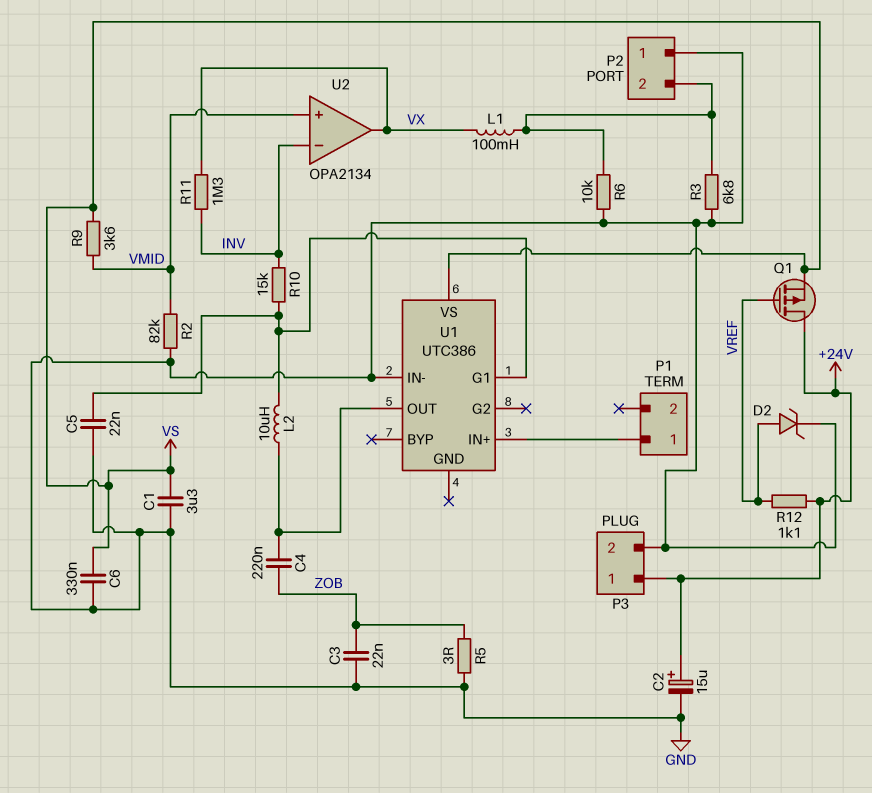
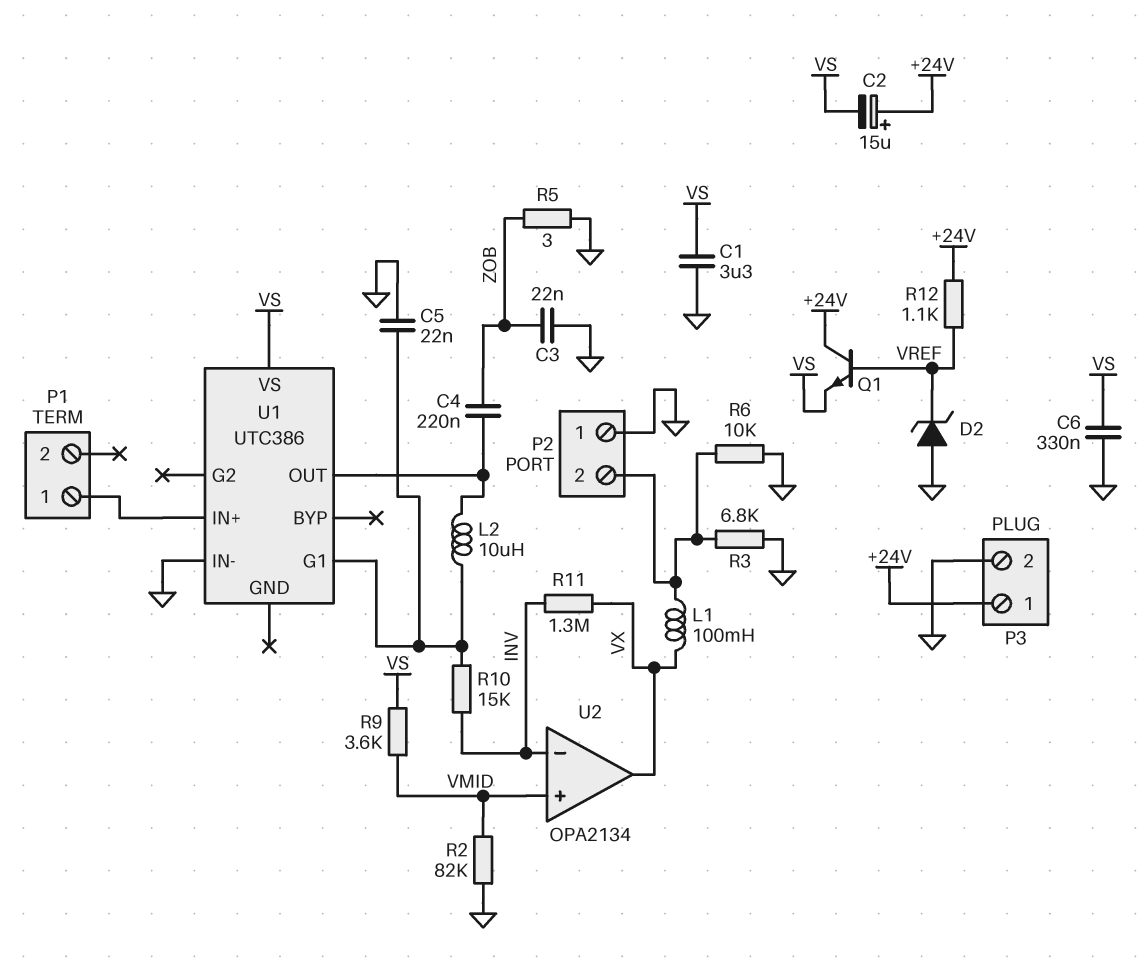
C2: 15uF (plus +24V, minus GND) -> 15uF (plus +24V, minus VS)
D2: zener (A VREF, K GND) -> zener (A GND, K VREF)
Q1: PMOS (G VREF, D +24V, S VS) -> NPN (B VREF, C +24V, E VS)

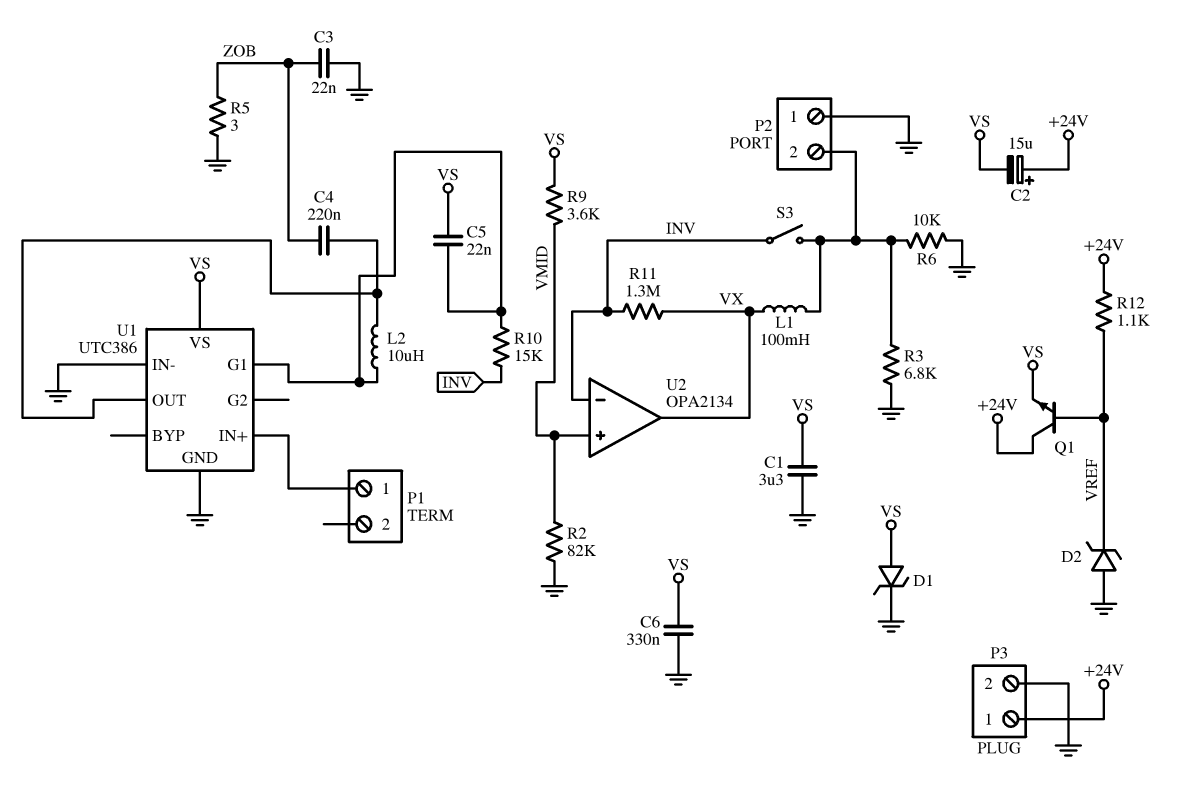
C5: 22nF (GND, U1/G1) -> 22nF (U1/G1, VS)
D1: none -> zener (A VS, K GND)
S3: none -> switch (INV, P2/2)
U1 pin GND: none -> GND

